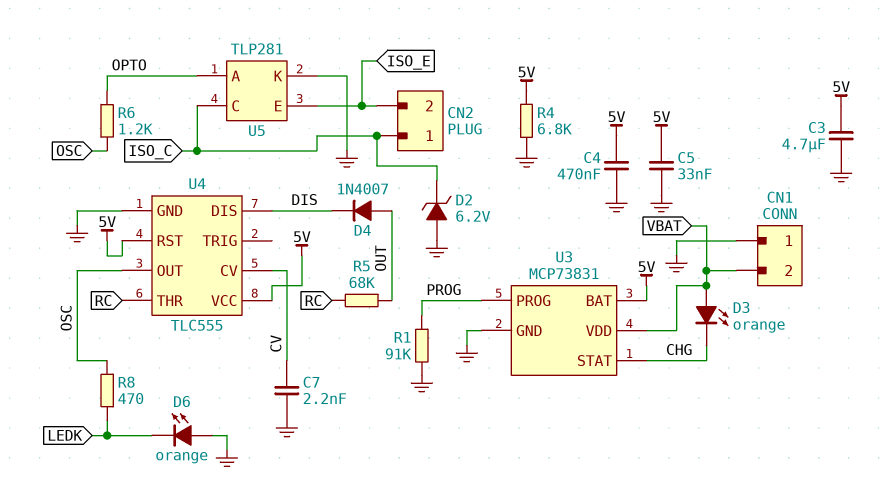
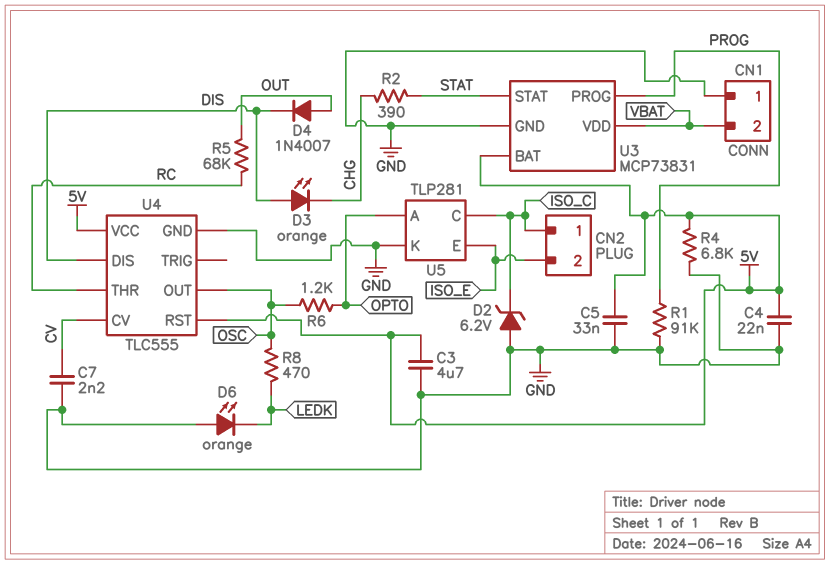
C4: 470nF (5V, GND) -> 22nF (5V, GND)
D3: LED orange (A VBAT, K CHG) -> LED orange (A DIS, K CHG)
R2: none -> 390 (CHG, STAT)
U3 pin STAT: CHG -> STAT

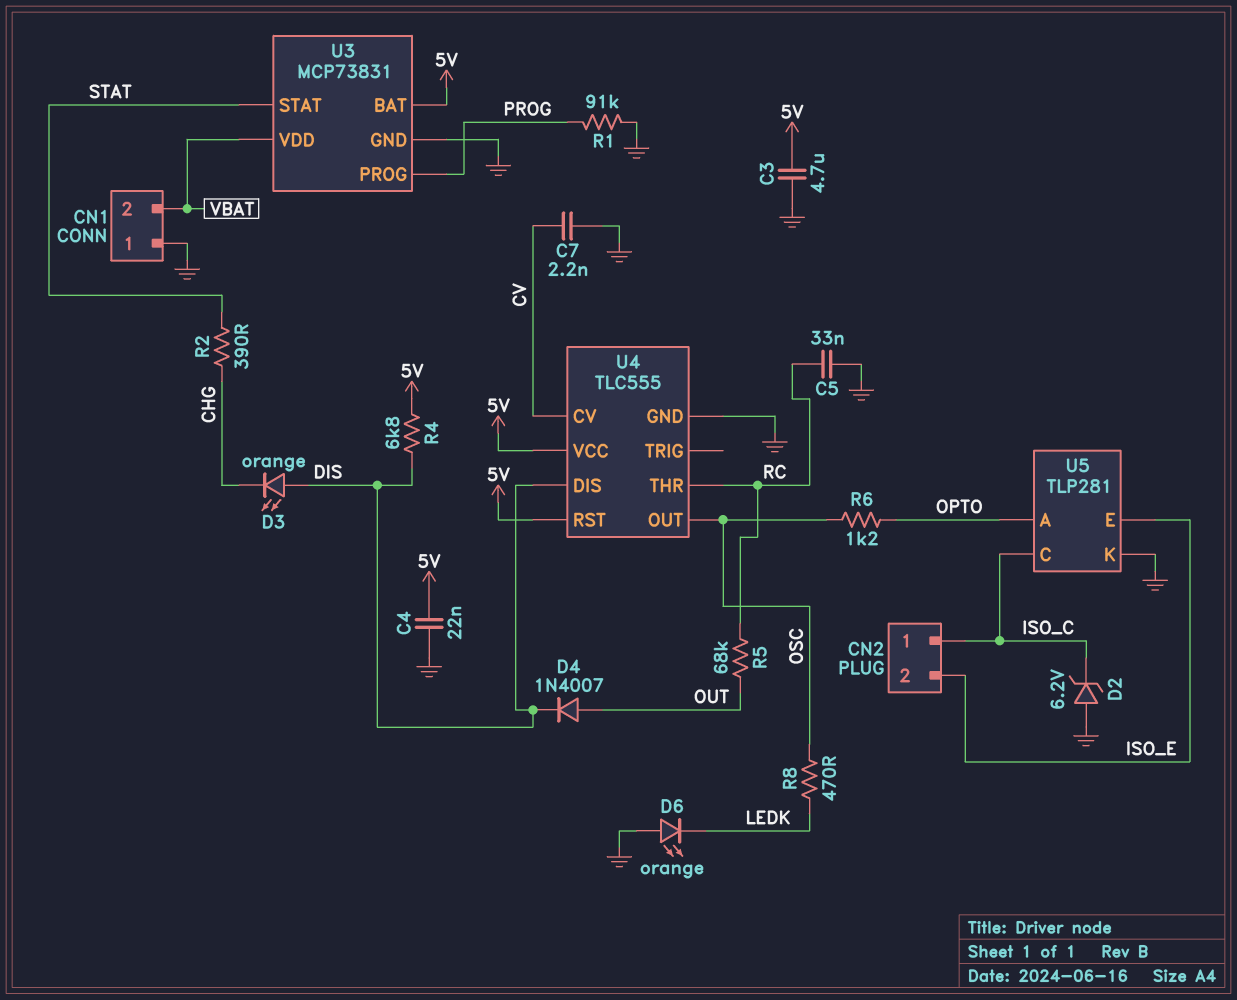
C5: 33nF (5V, GND) -> 33nF (GND, RC)
R4: 6.8k (5V, GND) -> 6.8k (5V, DIS)

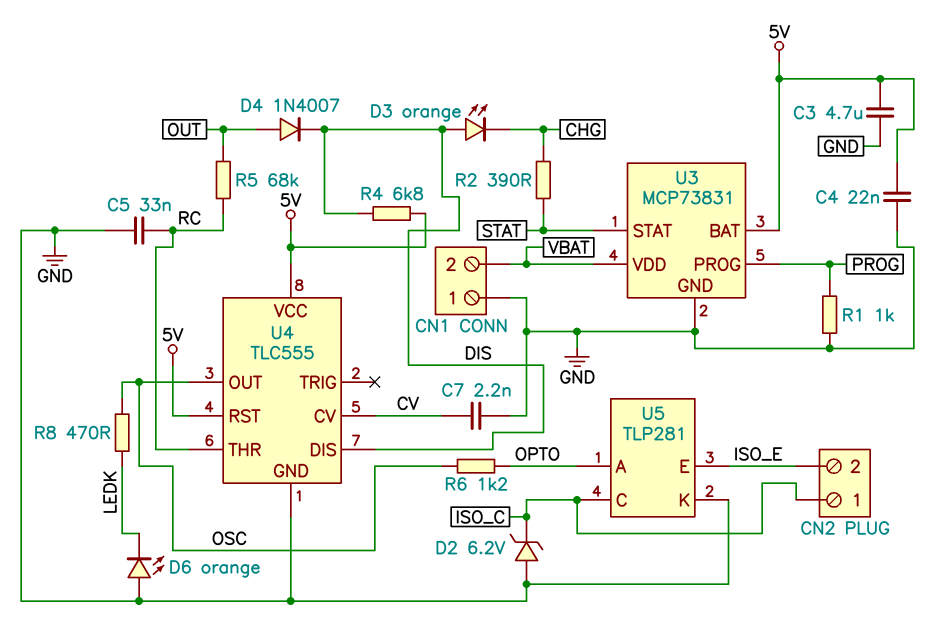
R1: 91k (GND, PROG) -> 1k (GND, PROG)

